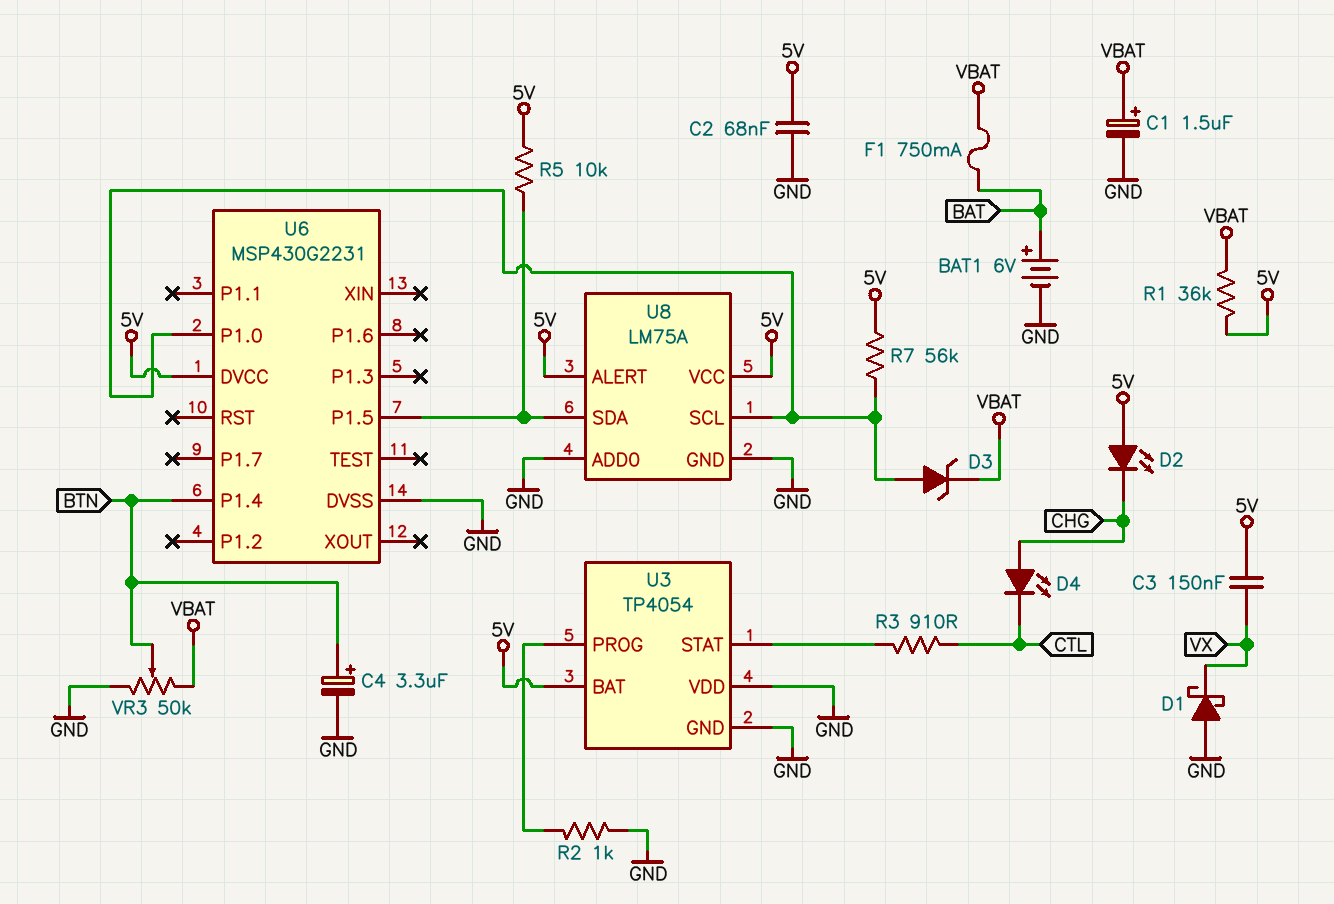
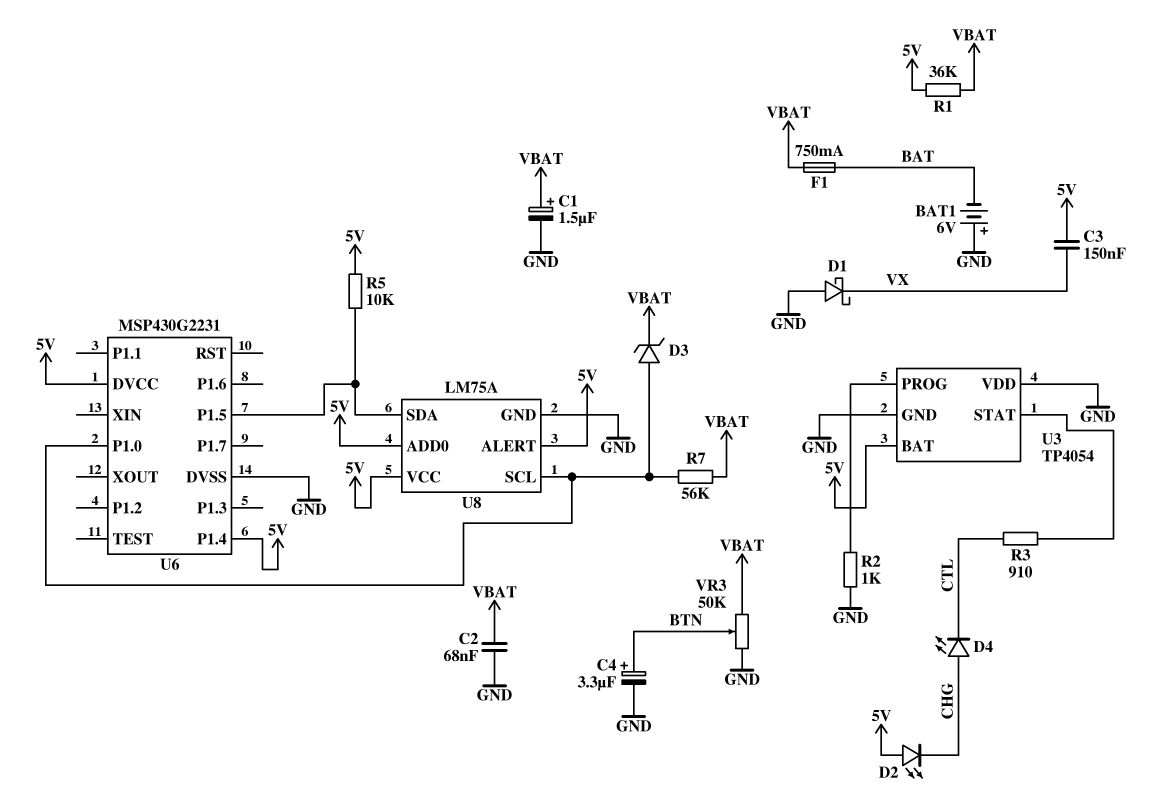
BAT1: 6V (plus BAT, minus GND) -> 6V (plus GND, minus BAT)
C2: 68nF (5V, GND) -> 68nF (GND, VBAT)
R7: 56k (5V, U6/P1.0) -> 56k (U6/P1.0, VBAT)
U6 pin P1.4: BTN -> 5V
U8 pin ADD0: GND -> 5V

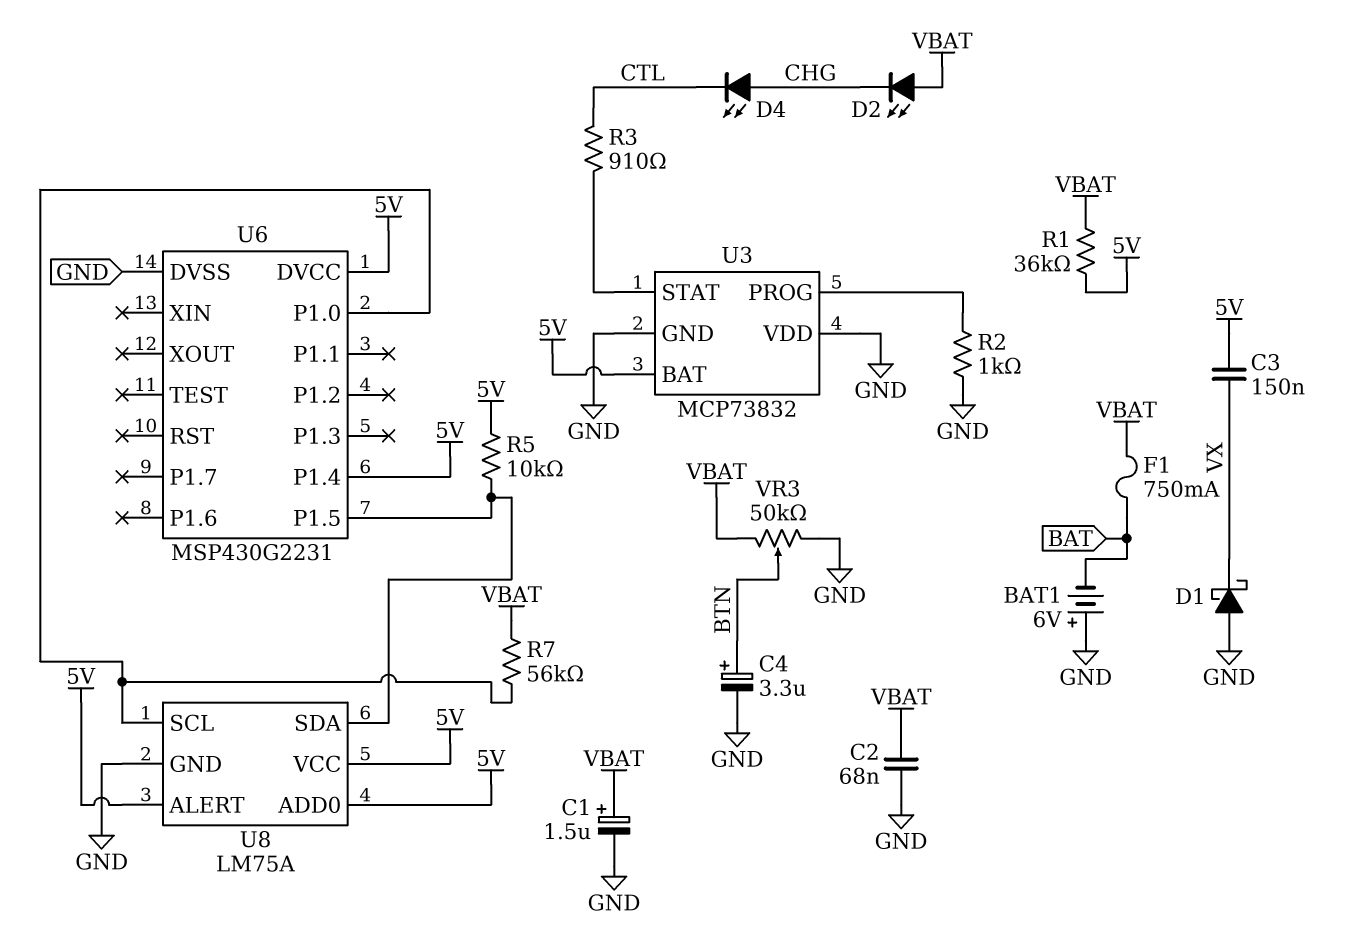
D2: LED (A 5V, K CHG) -> LED (A VBAT, K CHG)
D3: zener (A U6/P1.0, K VBAT) -> none
U3: TP4054 -> MCP73832

